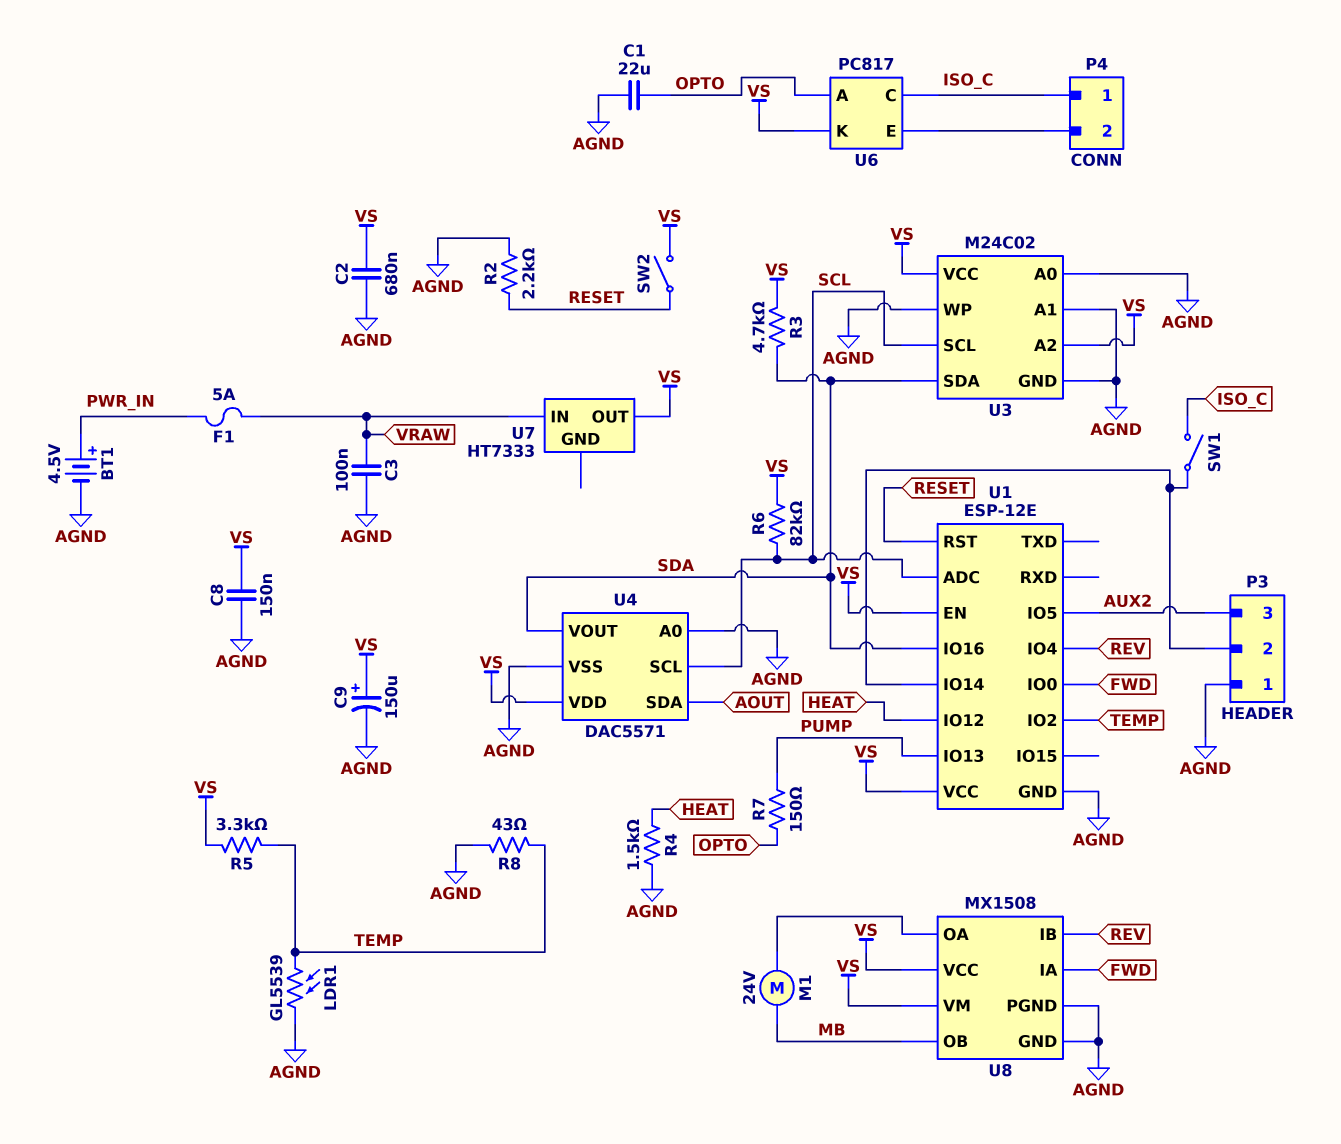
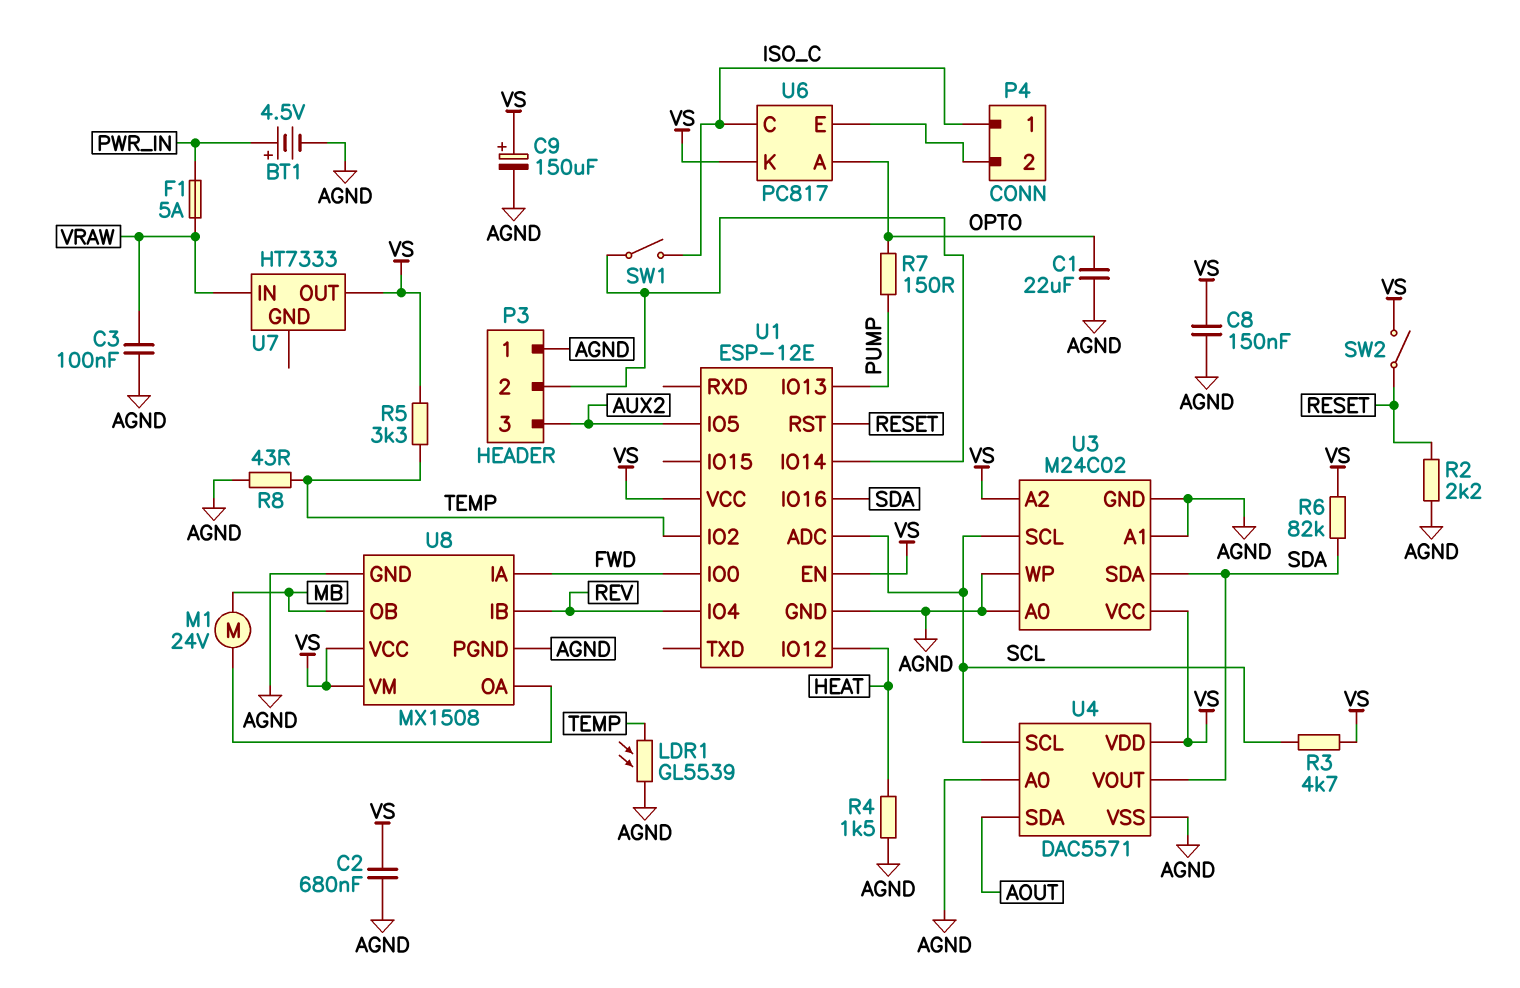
R3: 4.7k (SDA, VS) -> 4.7k (SCL, VS)
R6: 82k (SCL, VS) -> 82k (SDA, VS)

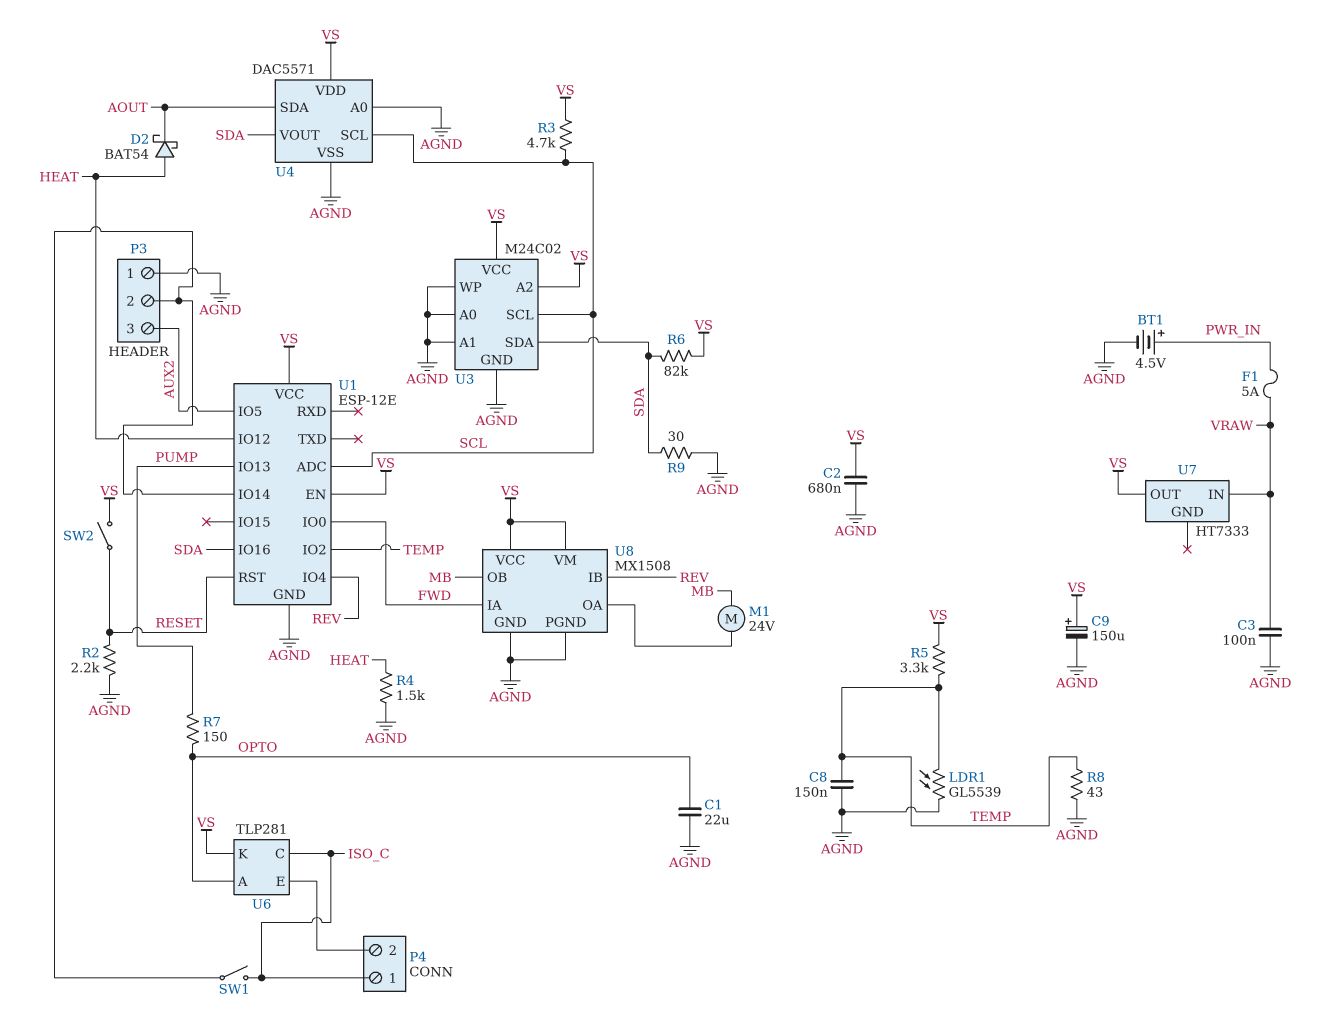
C8: 150nF (AGND, VS) -> 150nF (AGND, TEMP)
D2: none -> schottky BAT54 (A HEAT, K AOUT)
R9: none -> 30 (AGND, SDA)
U6: PC817 -> TLP281

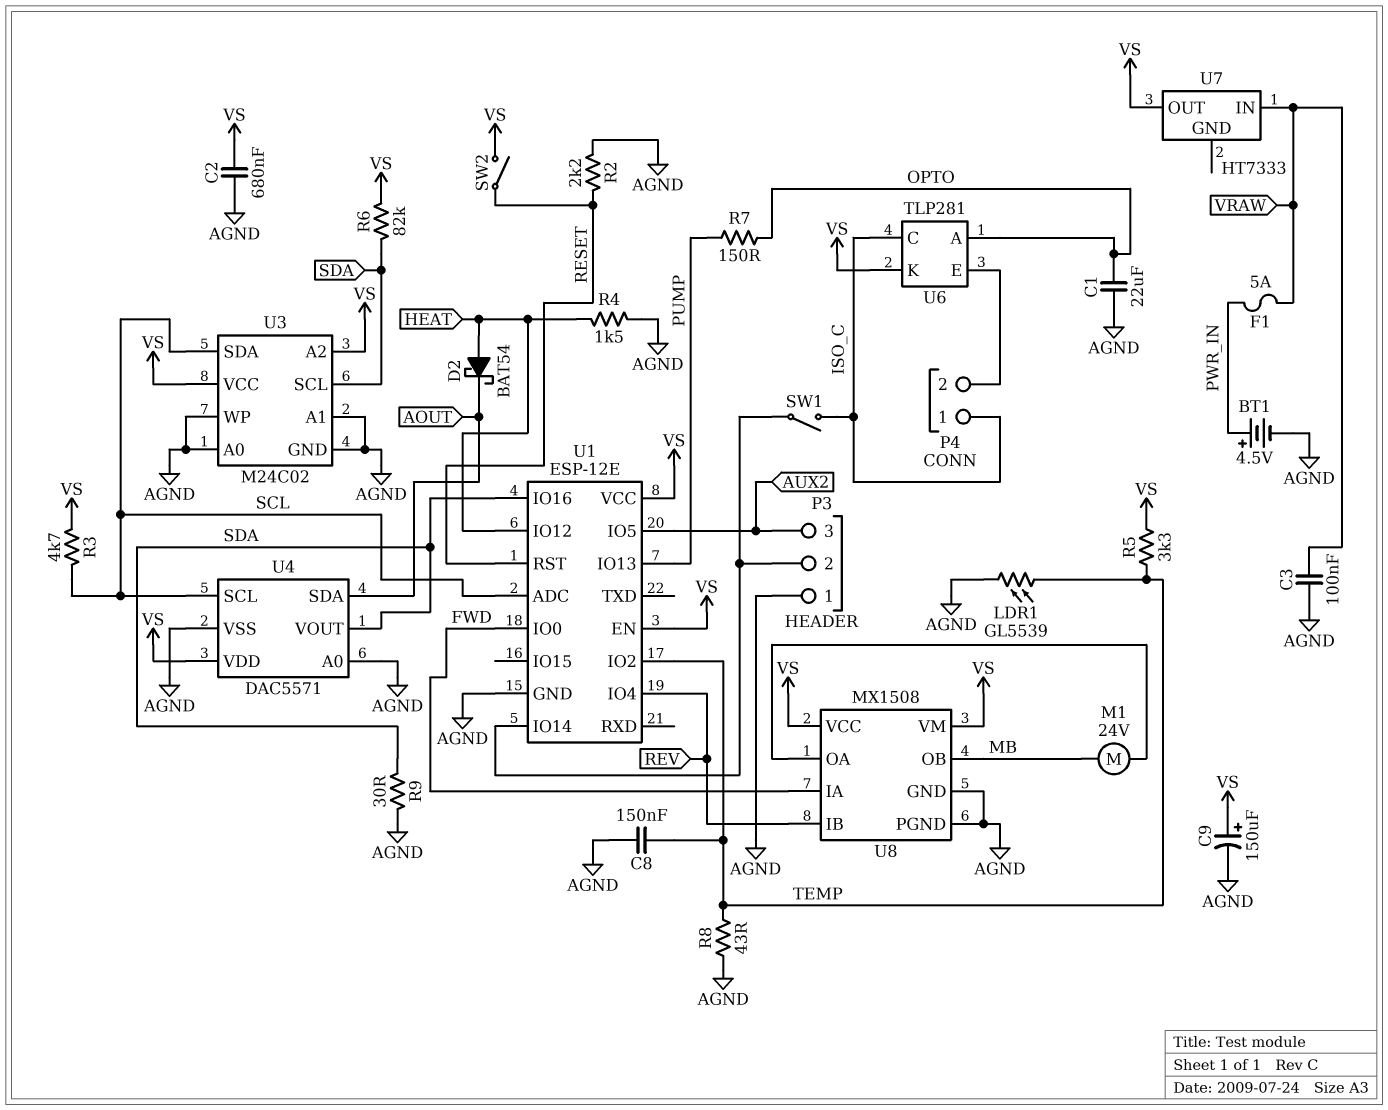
U3 pin SCL: SCL -> SDA
U3 pin SDA: SDA -> SCL

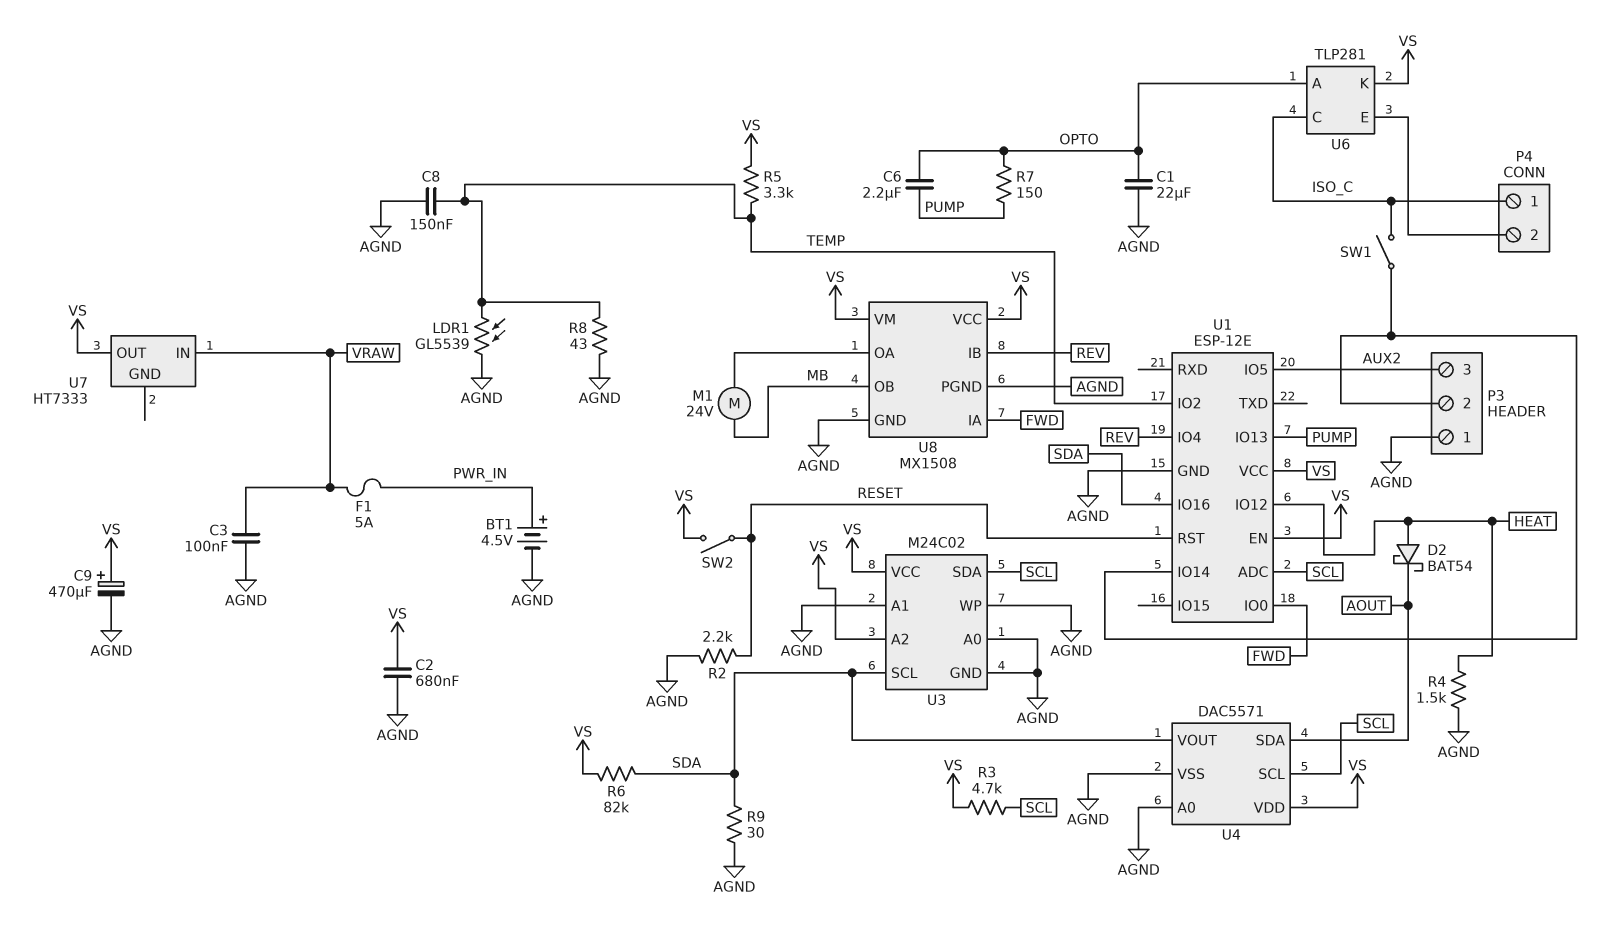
C6: none -> 2.2uF (OPTO, PUMP)
C9: 150uF (plus VS, minus AGND) -> 470uF (plus VS, minus AGND)

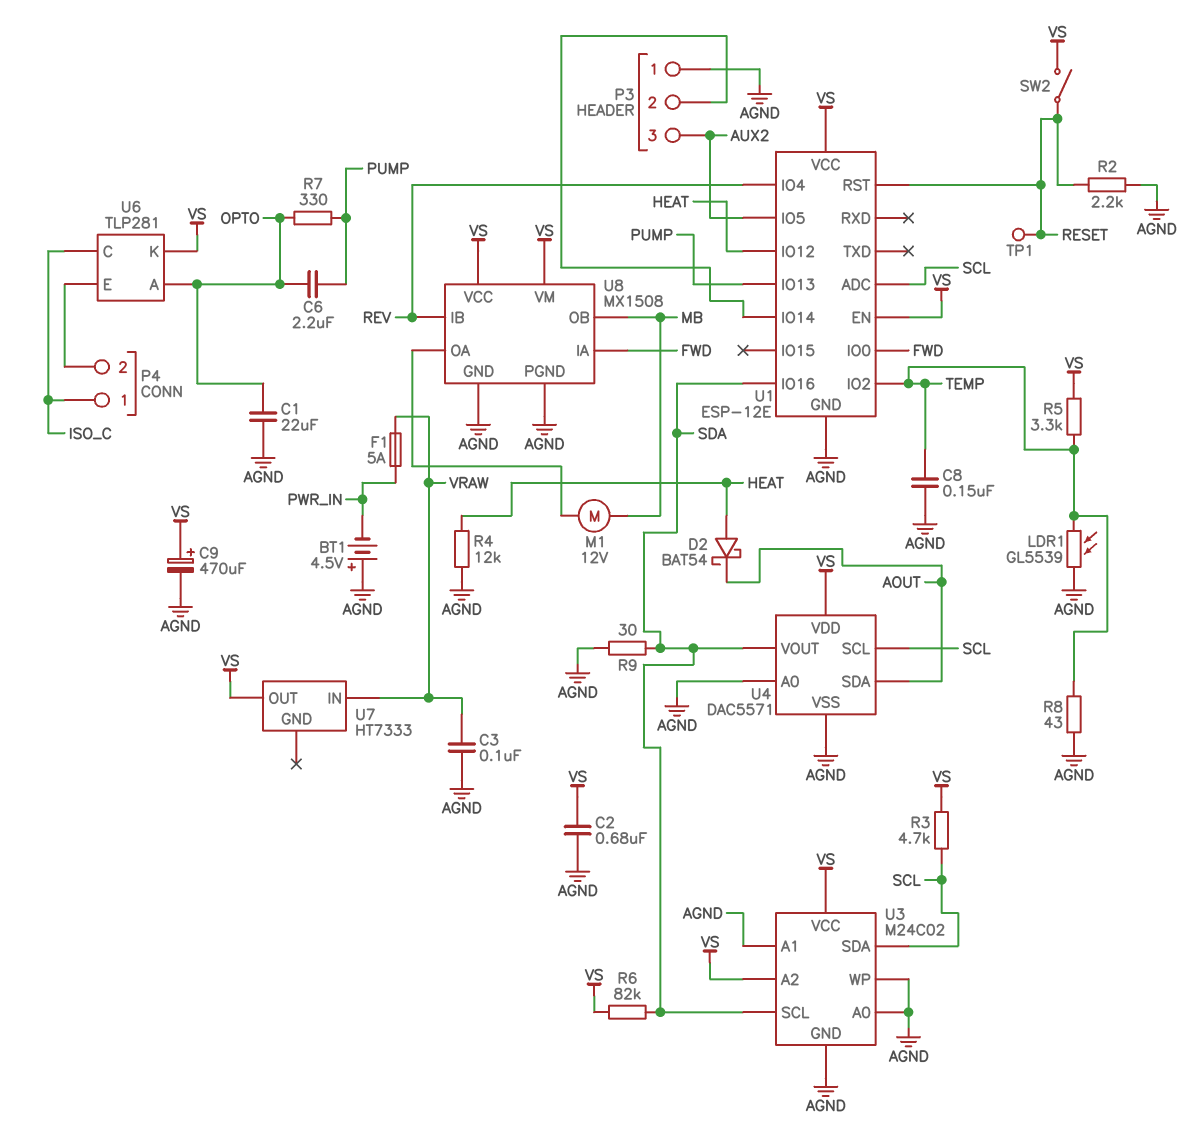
BT1: 4.5V (plus PWR_IN, minus AGND) -> 4.5V (plus AGND, minus PWR_IN)
M1: motor 24V (MB, U8/OA) -> motor 12V (MB, U8/OA)
R4: 1.5k (AGND, HEAT) -> 12k (AGND, HEAT)
R7: 150 (OPTO, PUMP) -> 330 (OPTO, PUMP)
SW1: switch (ISO_C, P3/2) -> none
TP1: none -> test point (RESET)

